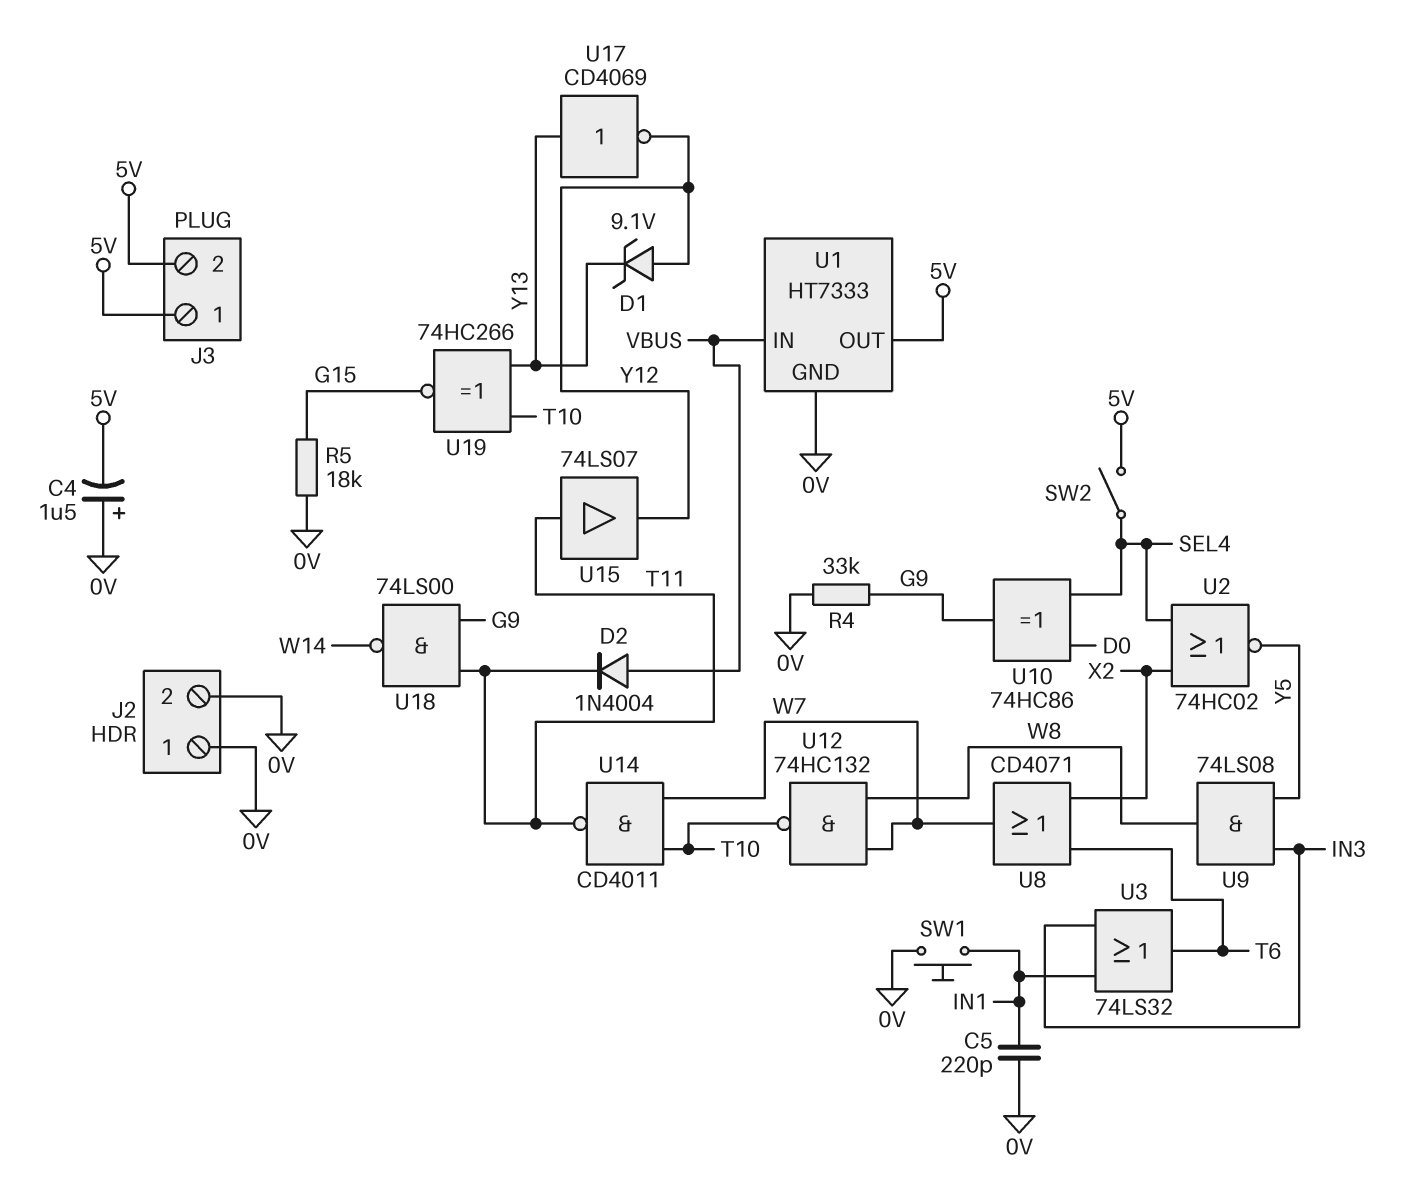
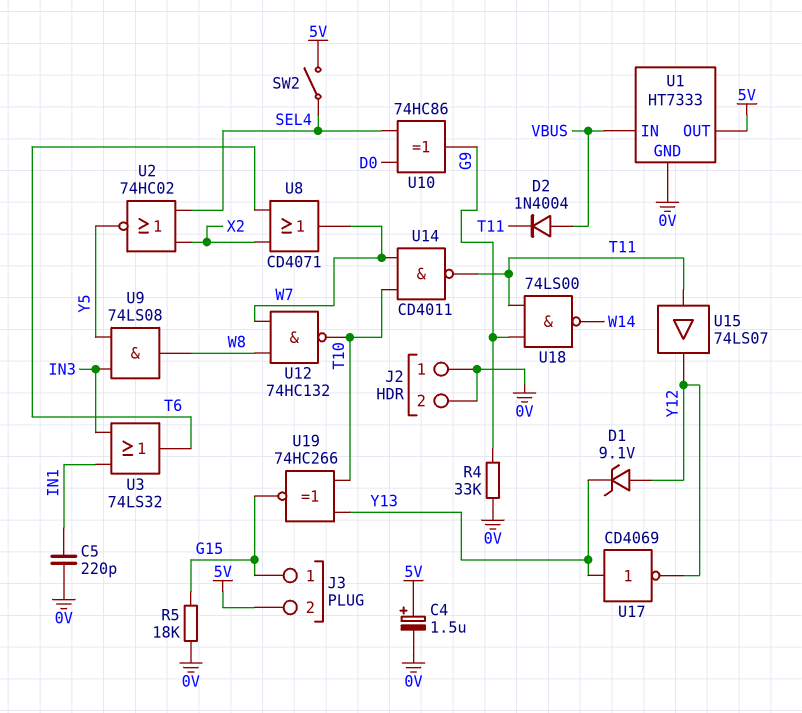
C4: 1.5uF (plus 0V, minus 5V) -> 1.5uF (plus 5V, minus 0V)
J3 pin 1: 5V -> G15
SW1: button (0V, IN1) -> none

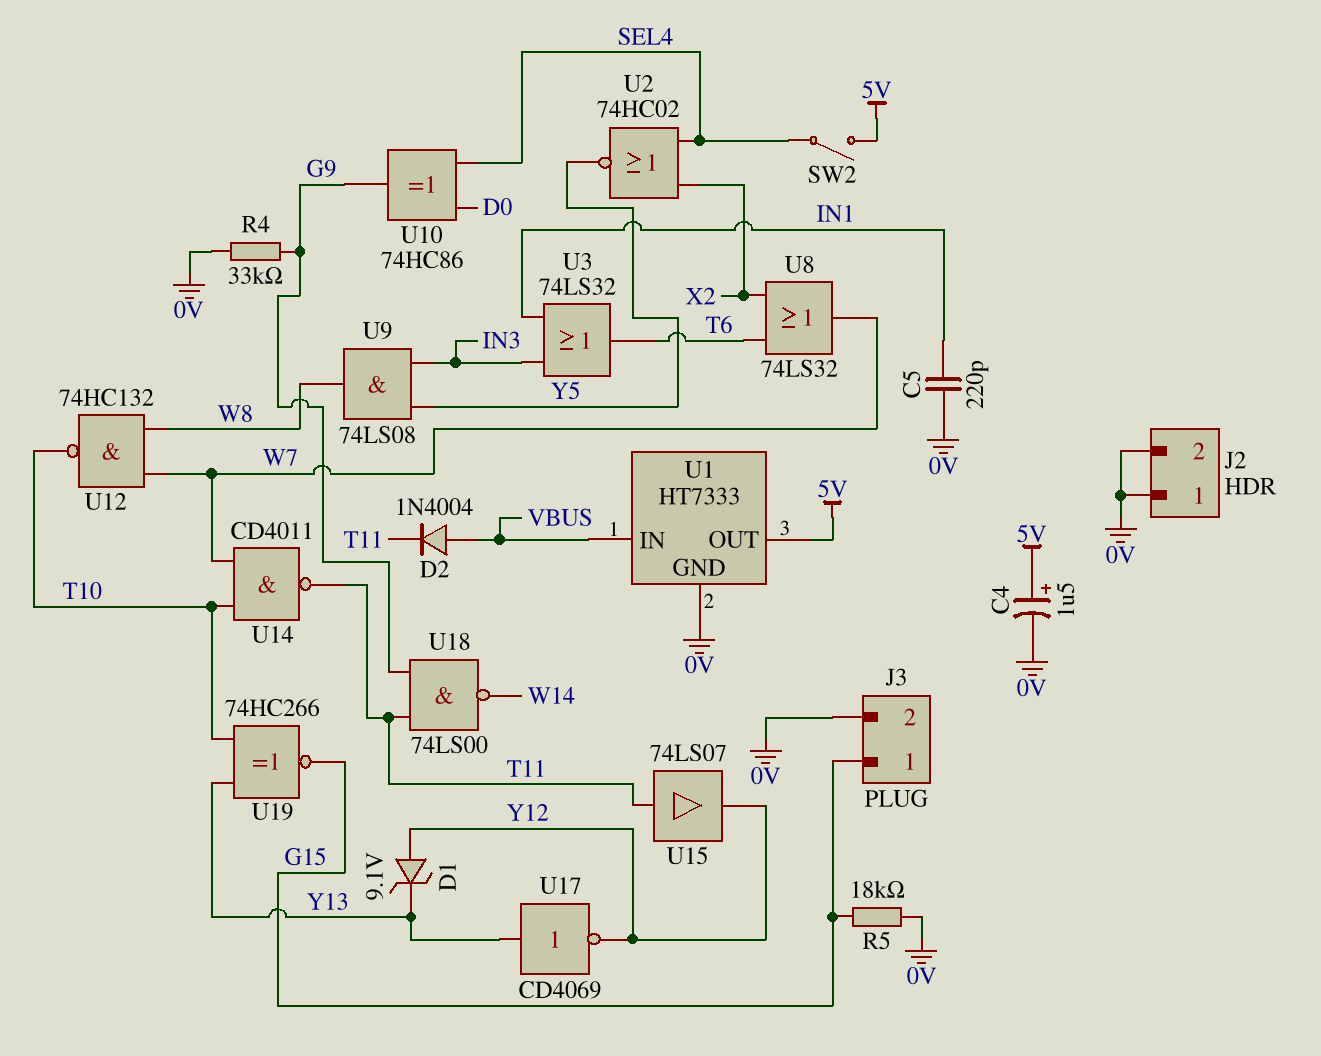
J3 pin 2: 5V -> 0V
U8: OR CD4071 (in T6, in X2, out W7) -> OR 74LS32 (in T6, in X2, out W7)

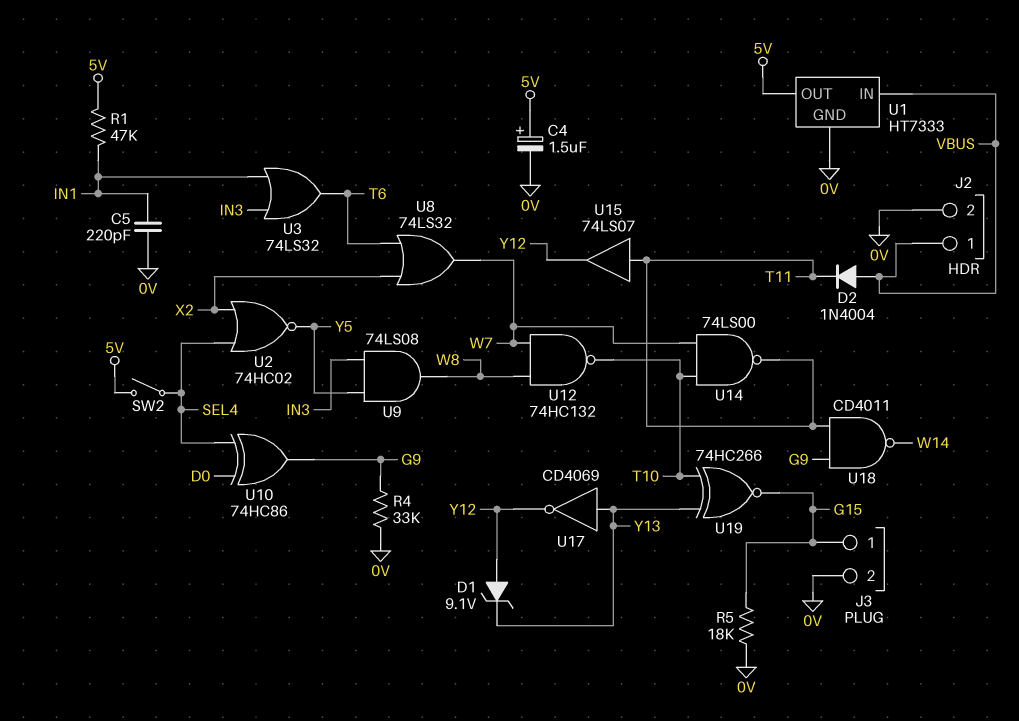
J2 pin 1: 0V -> VBUS
R1: none -> 47k (5V, IN1)
U14: NAND CD4011 (in T10, in W7, out T11) -> NAND 74LS00 (in T10, in W7, out T11)
U18: NAND 74LS00 (in G9, in T11, out W14) -> NAND CD4011 (in G9, in T11, out W14)

